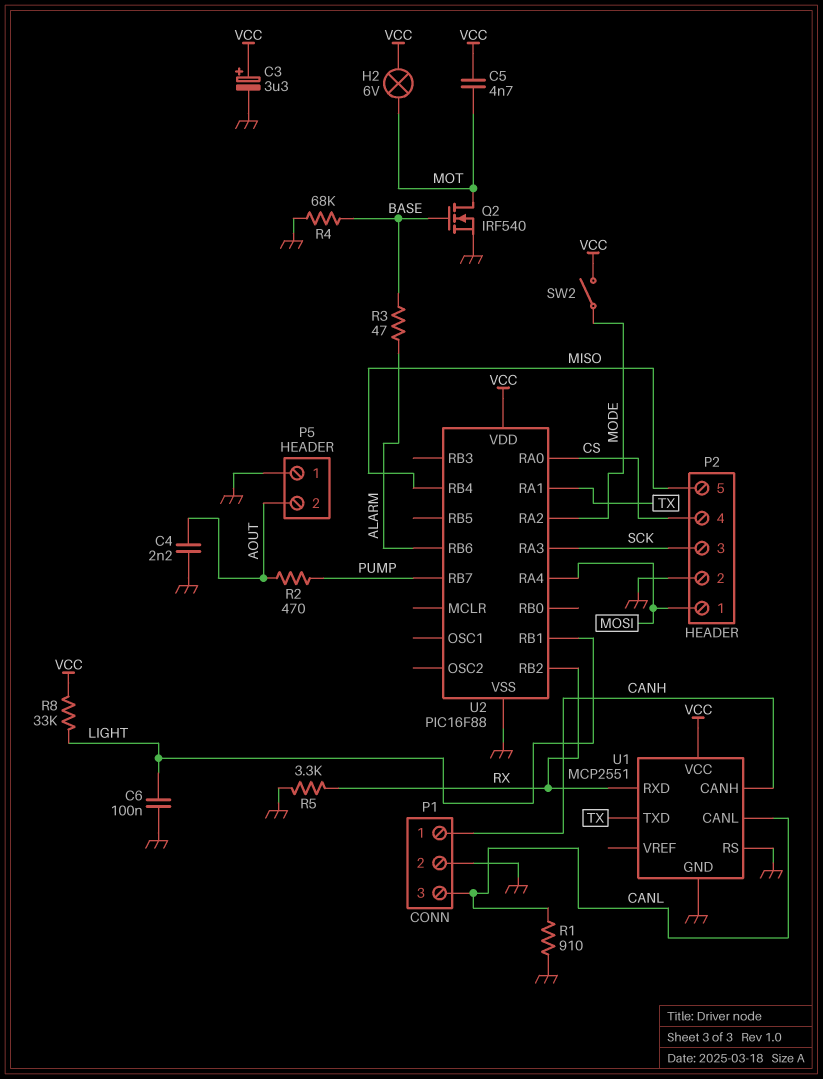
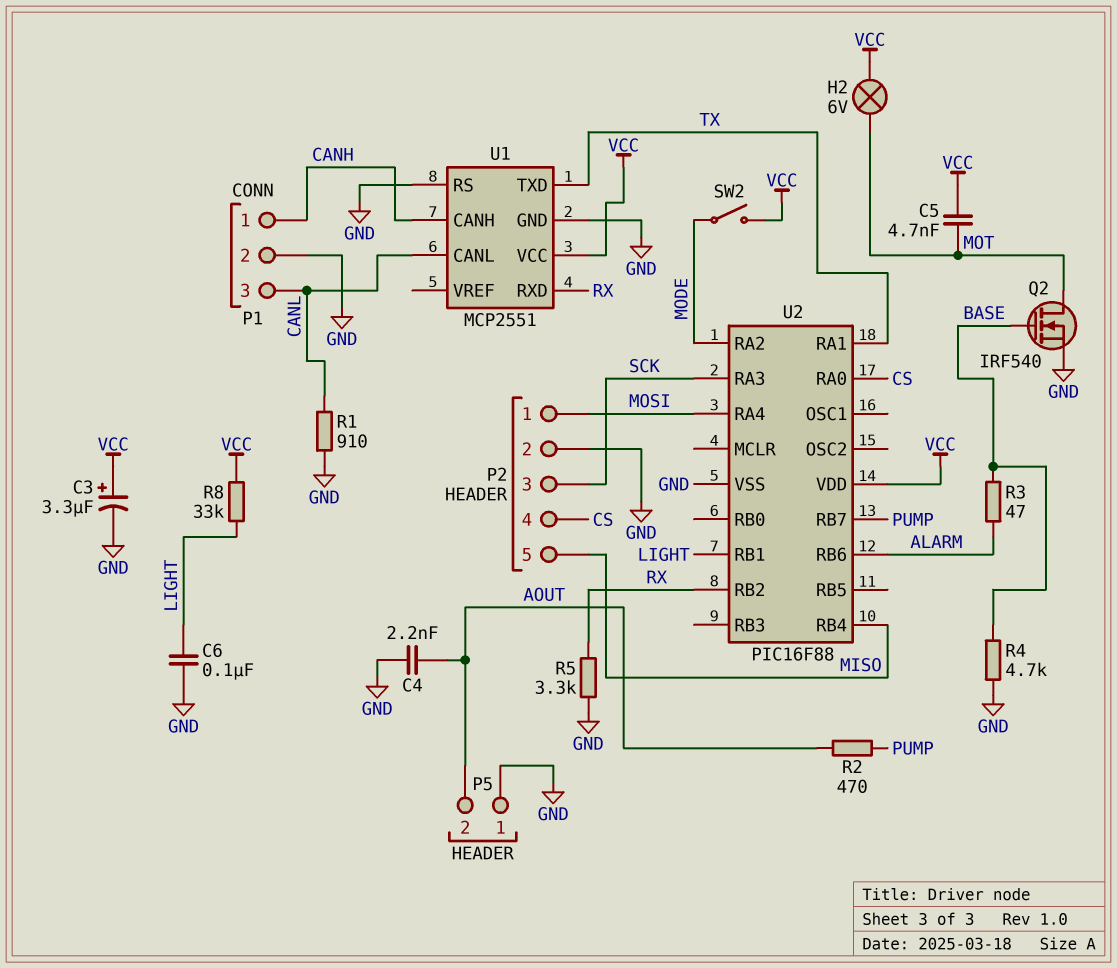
R4: 68k (BASE, GND) -> 4.7k (BASE, GND)

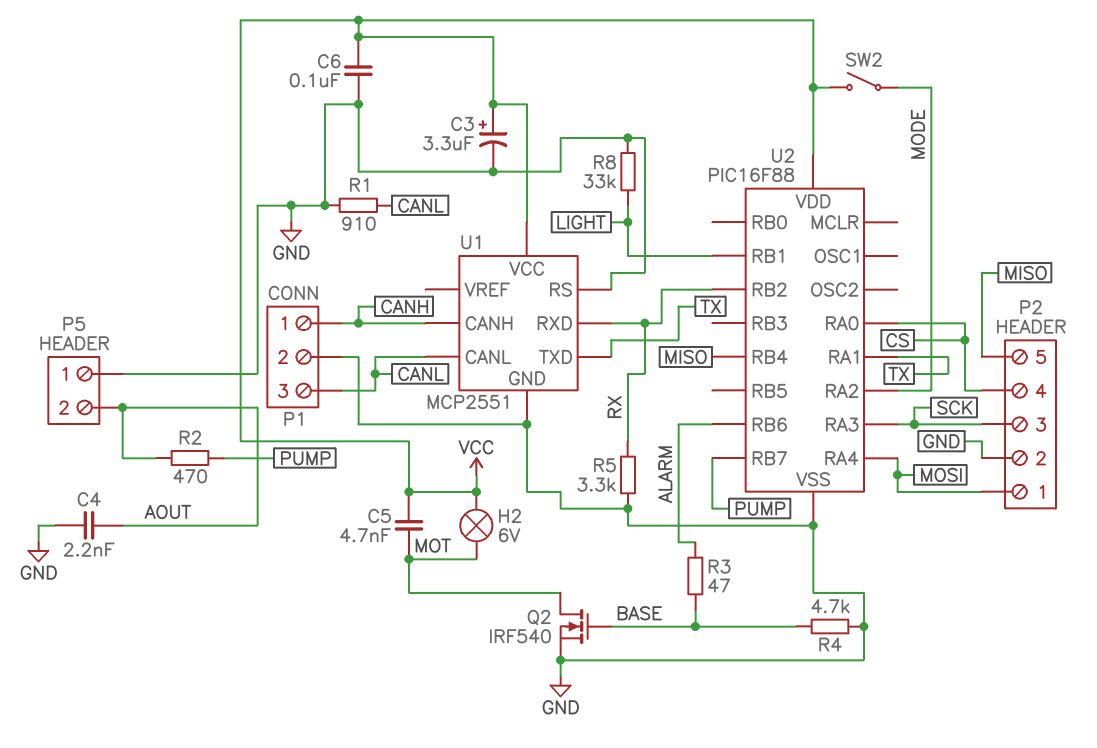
C6: 100nF (GND, LIGHT) -> 100nF (GND, VCC)
R8: 33k (LIGHT, VCC) -> 33k (GND, LIGHT)

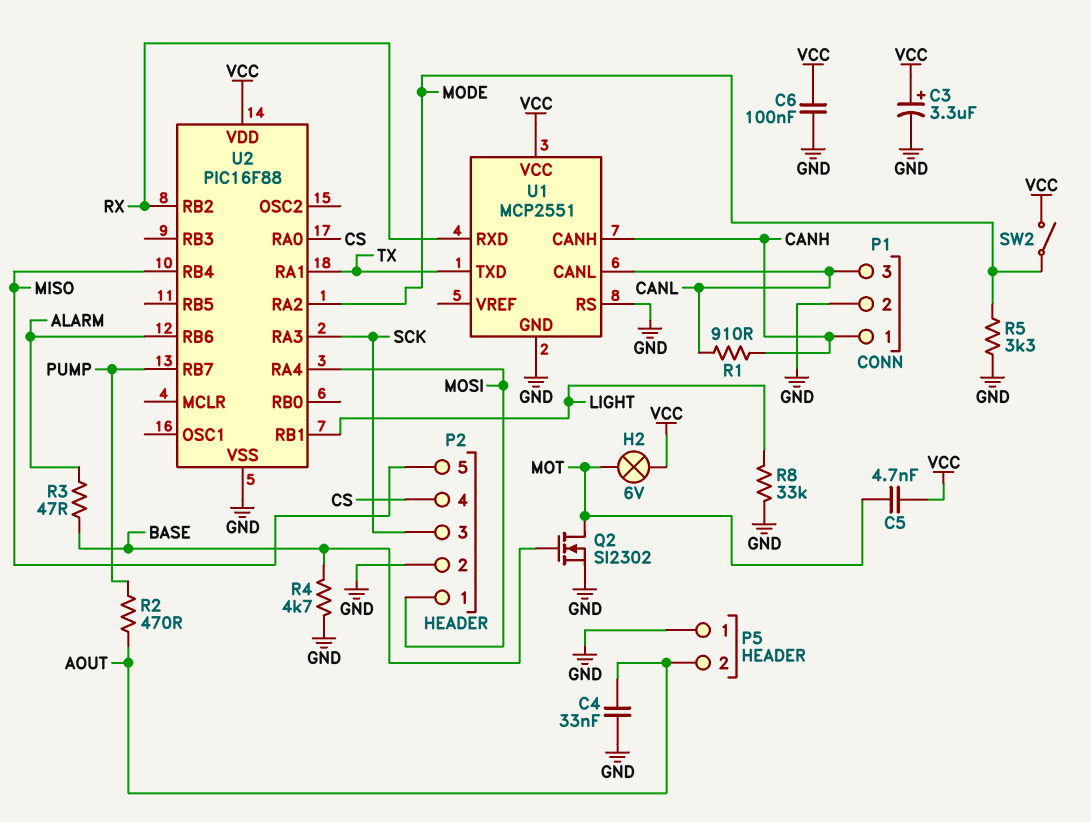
C4: 2.2nF (AOUT, GND) -> 33nF (AOUT, GND)
Q2: NMOS IRF540 (G BASE, D MOT, S GND) -> NMOS SI2302 (G BASE, D MOT, S GND)
R1: 910 (CANL, GND) -> 910 (CANH, CANL)
R5: 3.3k (GND, RX) -> 3.3k (GND, MODE)

